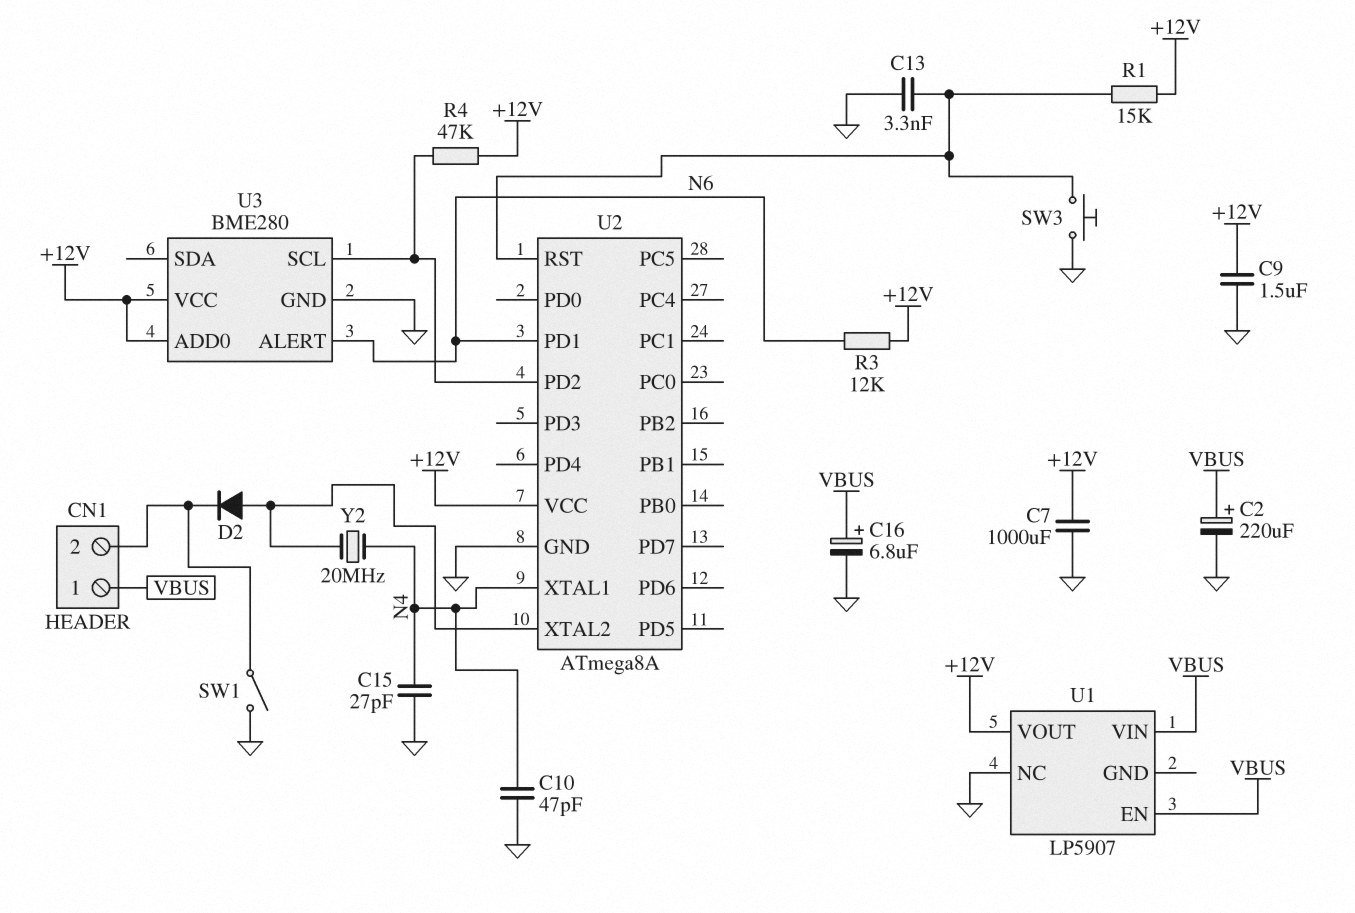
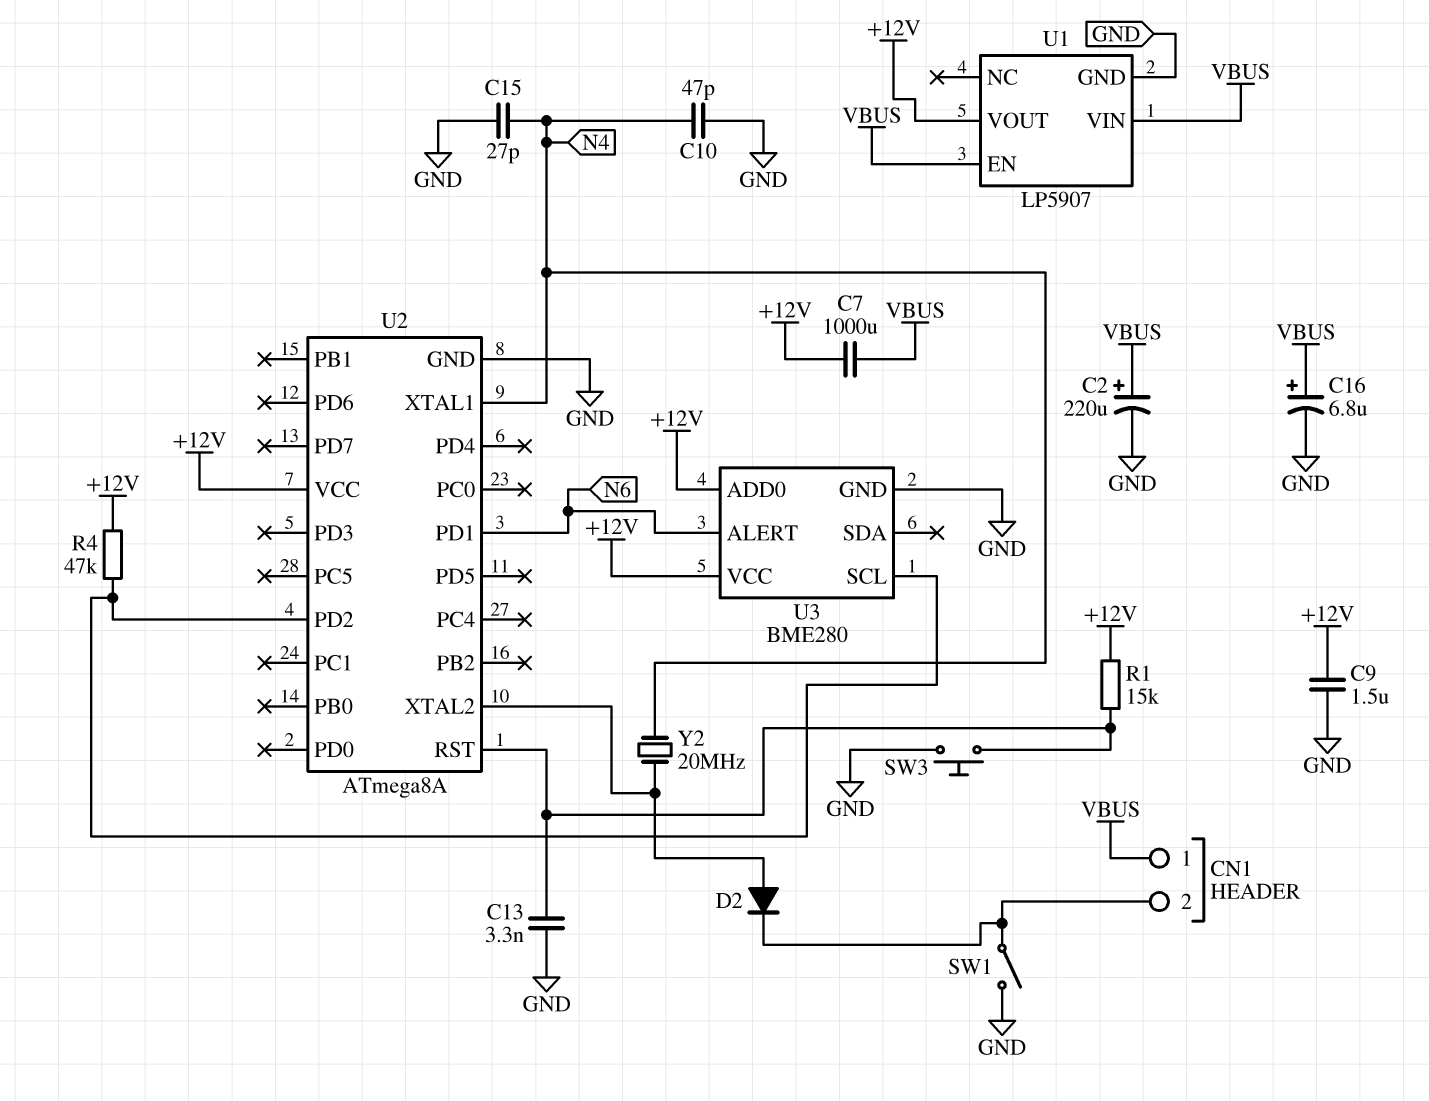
C7: 1000uF (+12V, GND) -> 1000uF (+12V, VBUS)
R3: 12k (+12V, N6) -> none
U1 pin GND: none -> GND
U1 pin NC: GND -> none

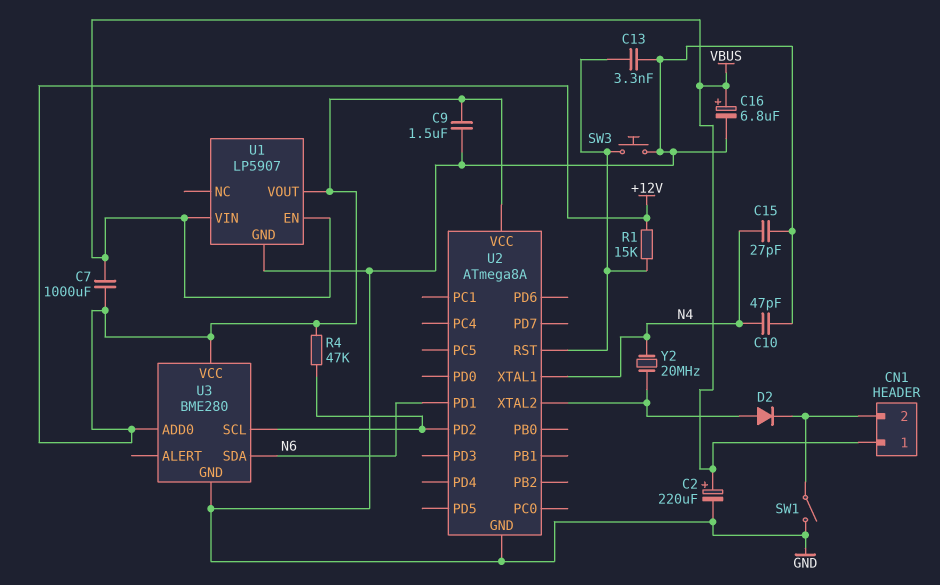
U3 pin ALERT: N6 -> none
U3 pin SDA: none -> N6

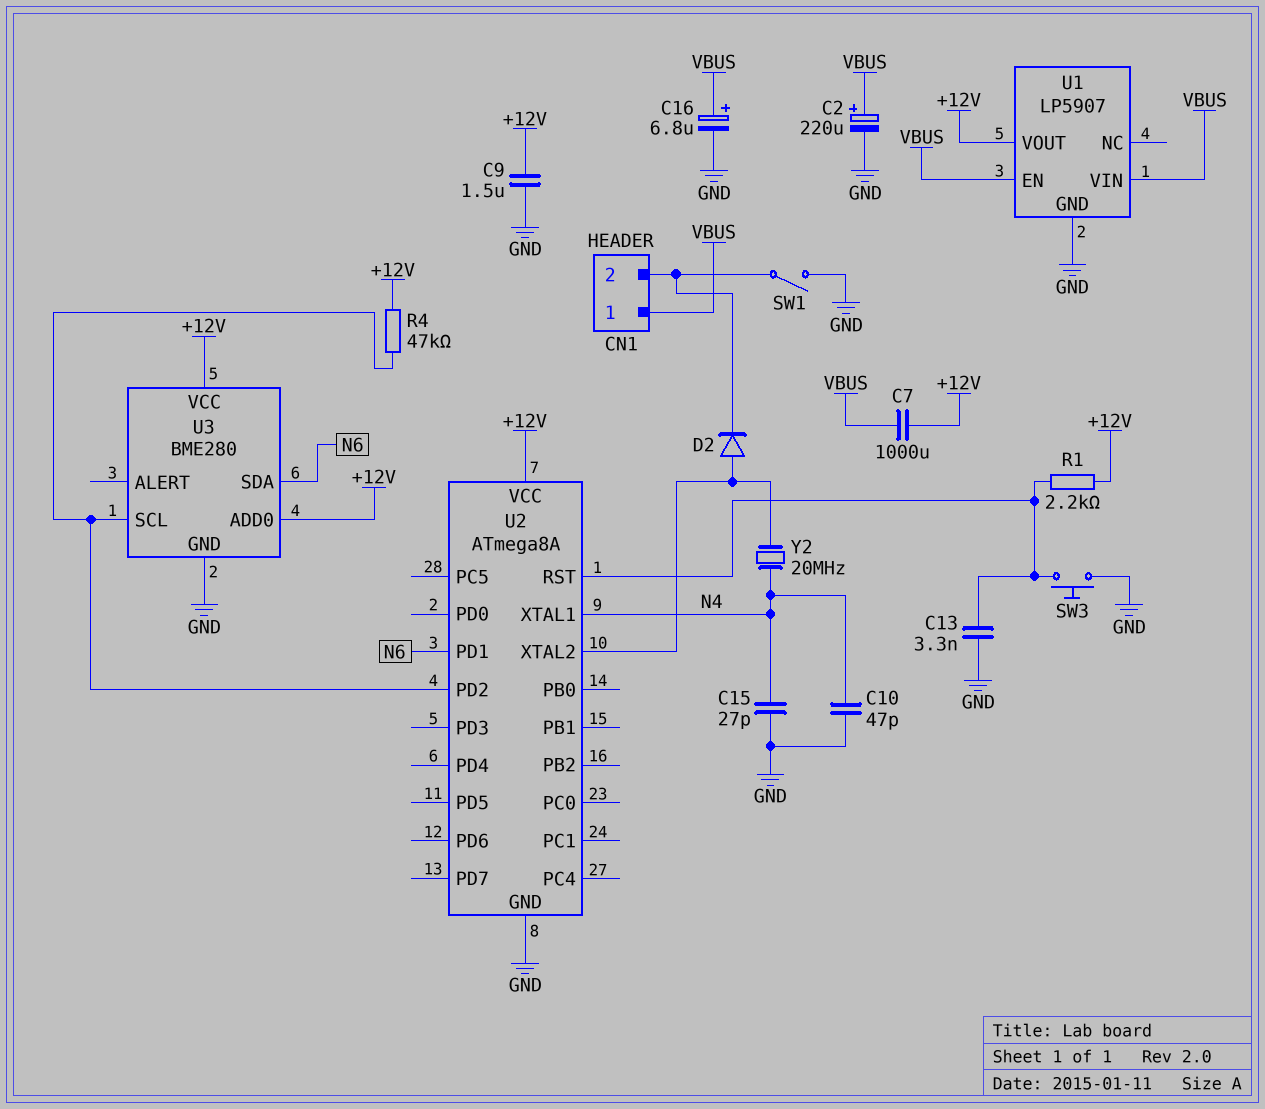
R1: 15k (+12V, U2/RST) -> 2.2k (+12V, U2/RST)

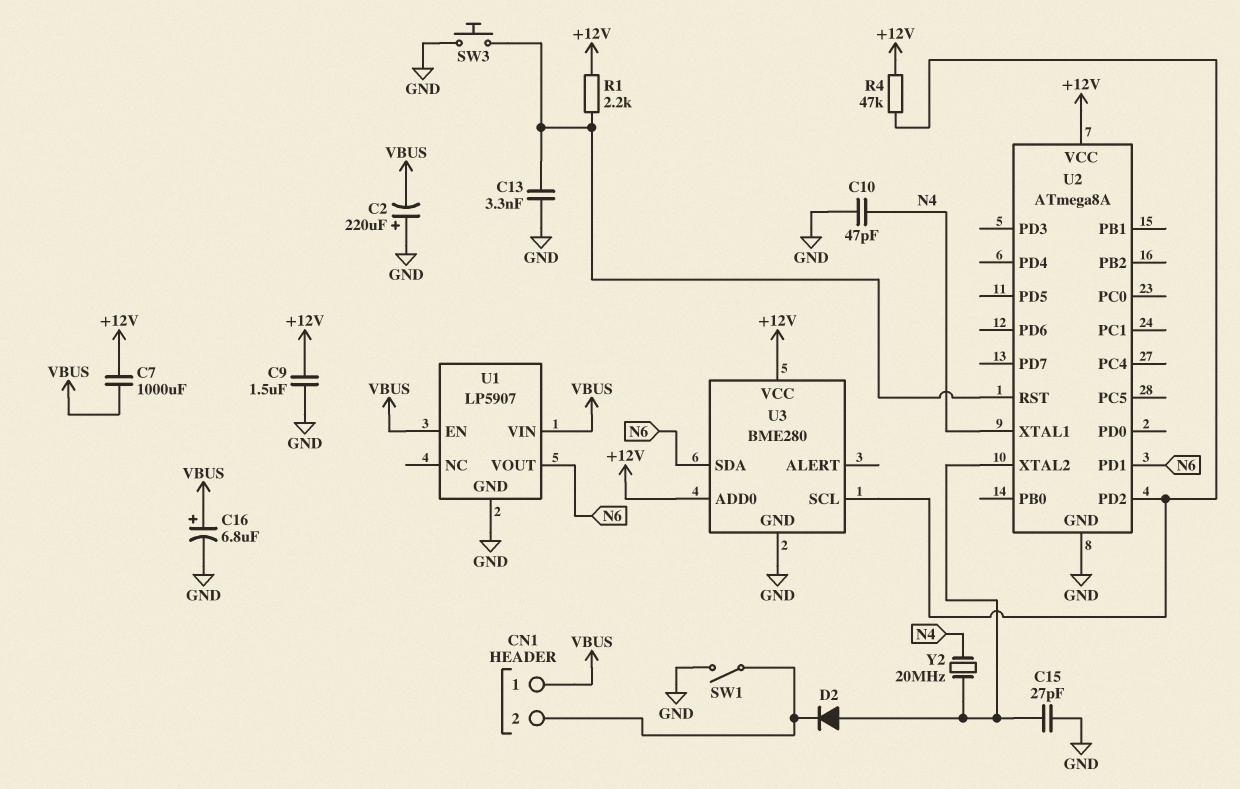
C2: 220uF (plus VBUS, minus GND) -> 220uF (plus GND, minus VBUS)
C15: 27pF (GND, N4) -> 27pF (GND, U2/XTAL2)
U1 pin VOUT: +12V -> N6

